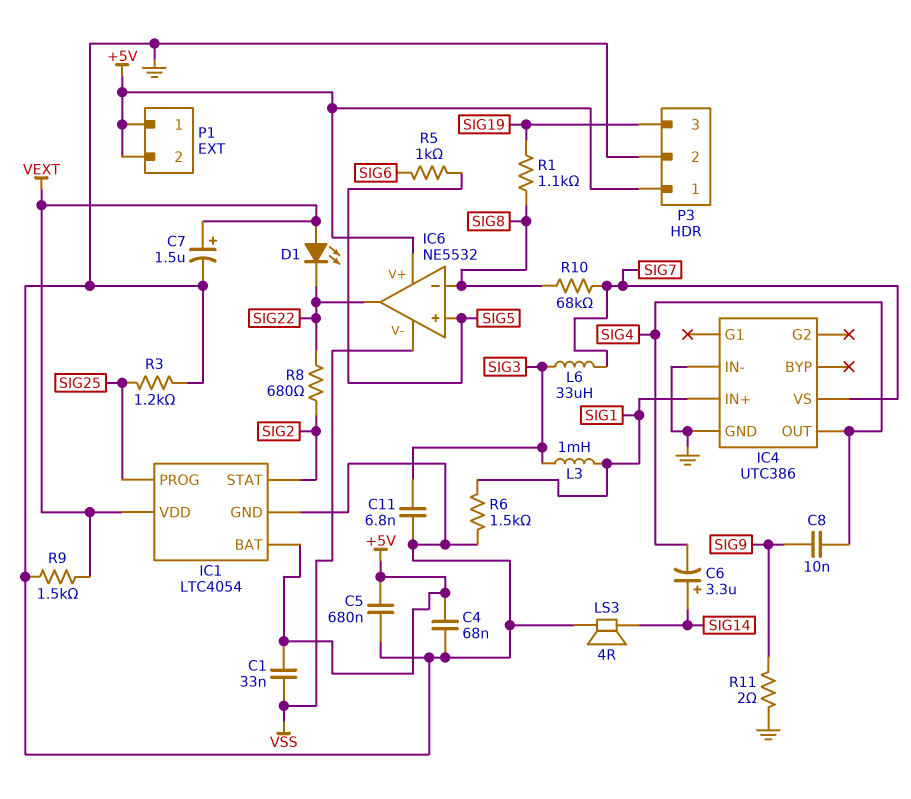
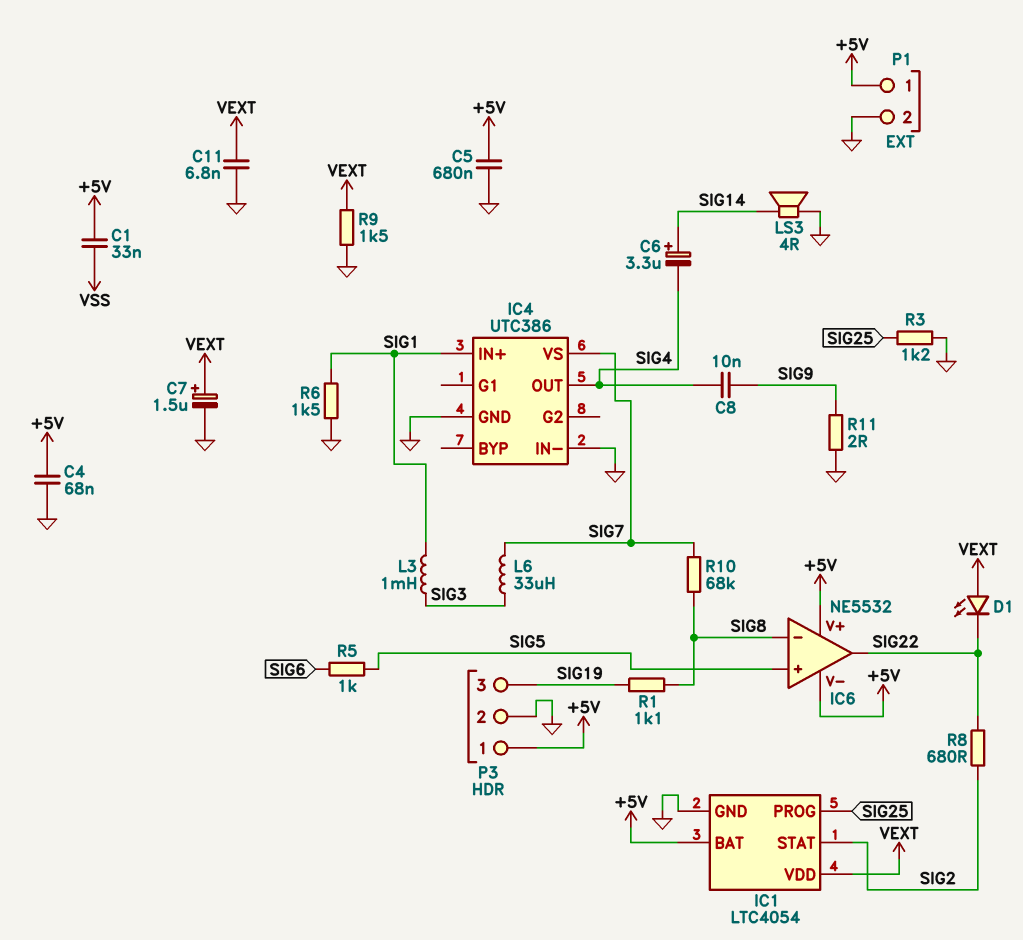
C11: 6.8nF (GND, SIG3) -> 6.8nF (GND, VEXT)
IC6 pin V-: VSS -> +5V
P1 pin 2: +5V -> GND

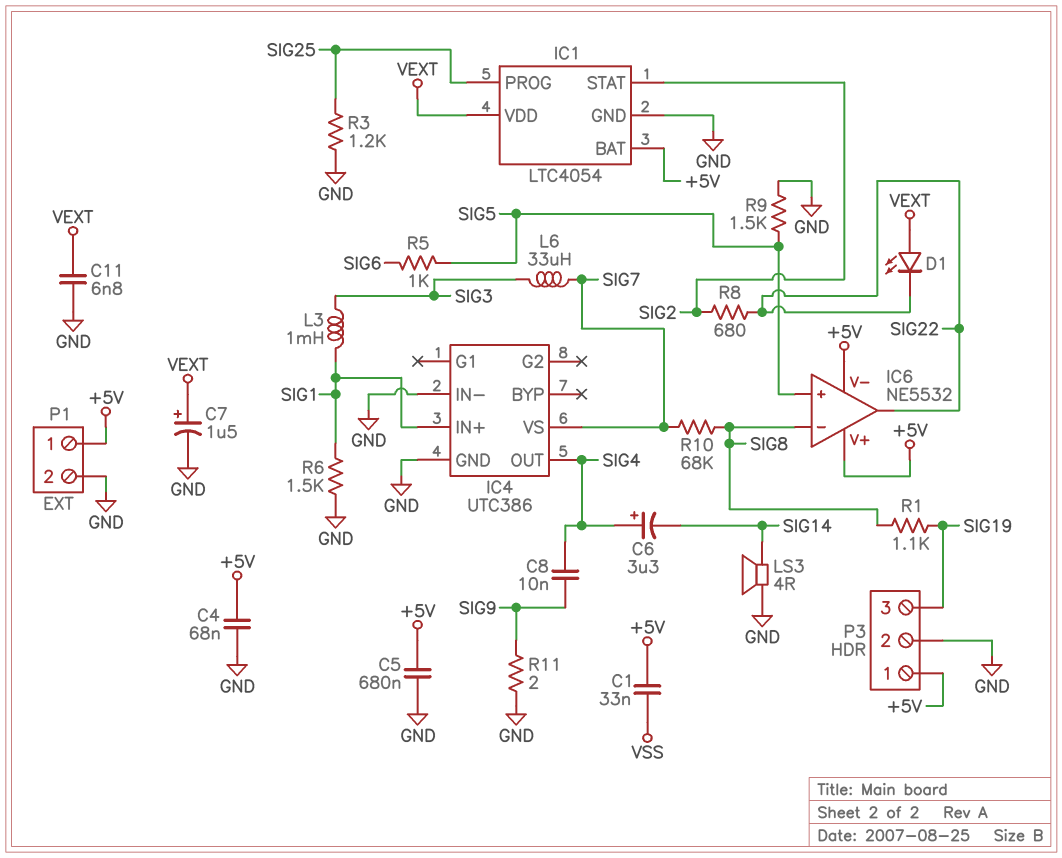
C6: 3.3uF (plus SIG14, minus SIG4) -> 3.3uF (plus SIG4, minus SIG14)
R9: 1.5k (GND, VEXT) -> 1.5k (GND, SIG5)

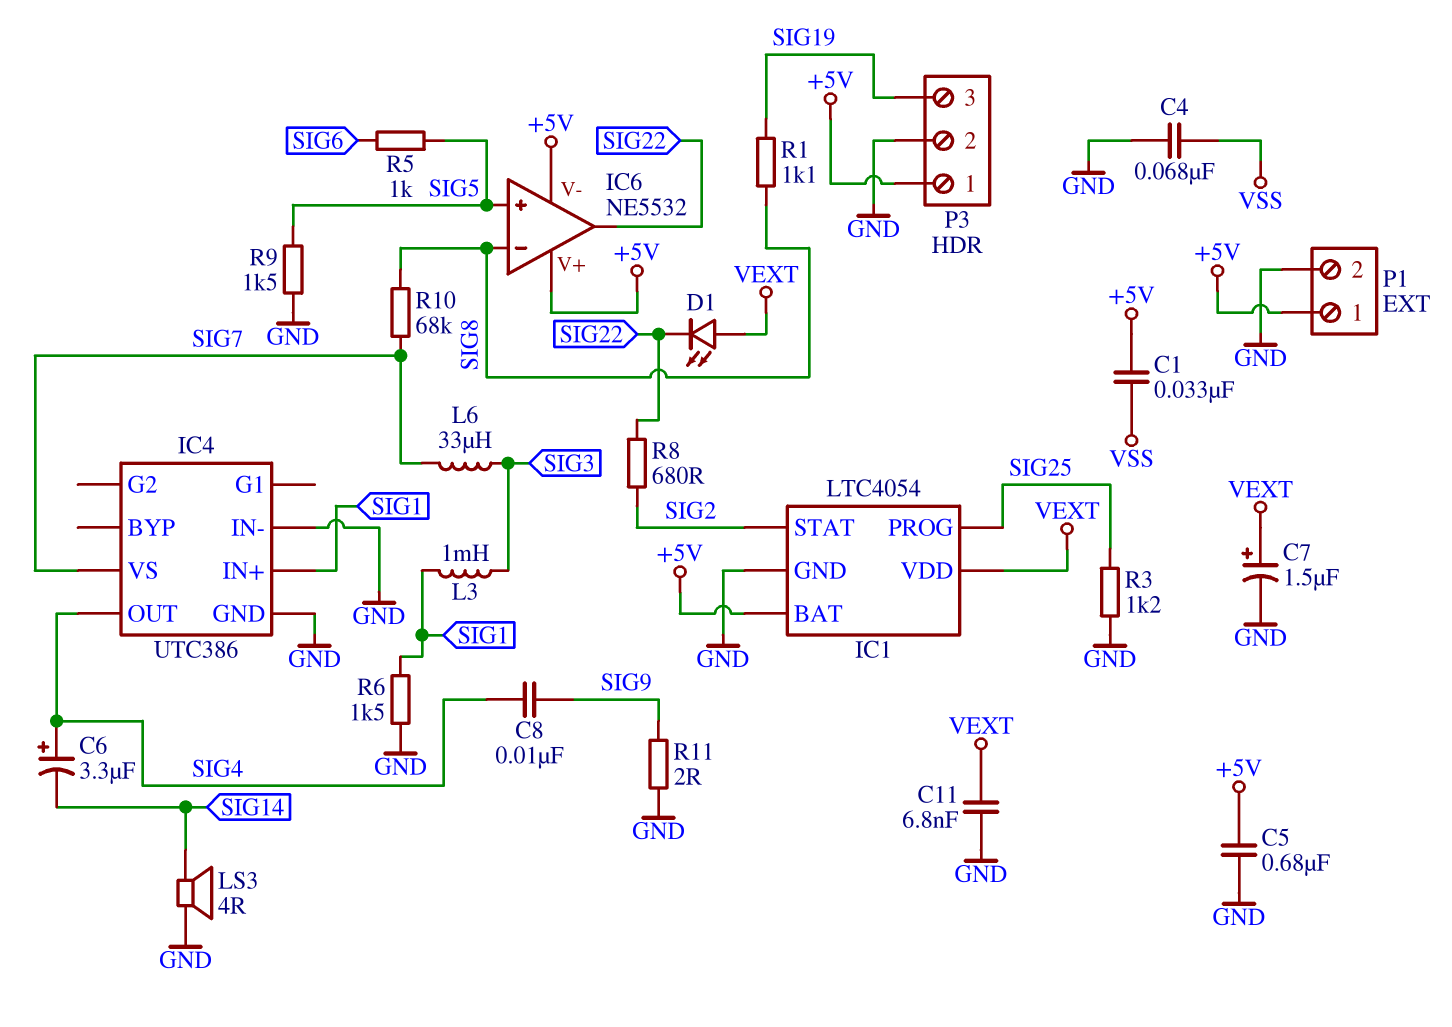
C4: 68nF (+5V, GND) -> 68nF (GND, VSS)

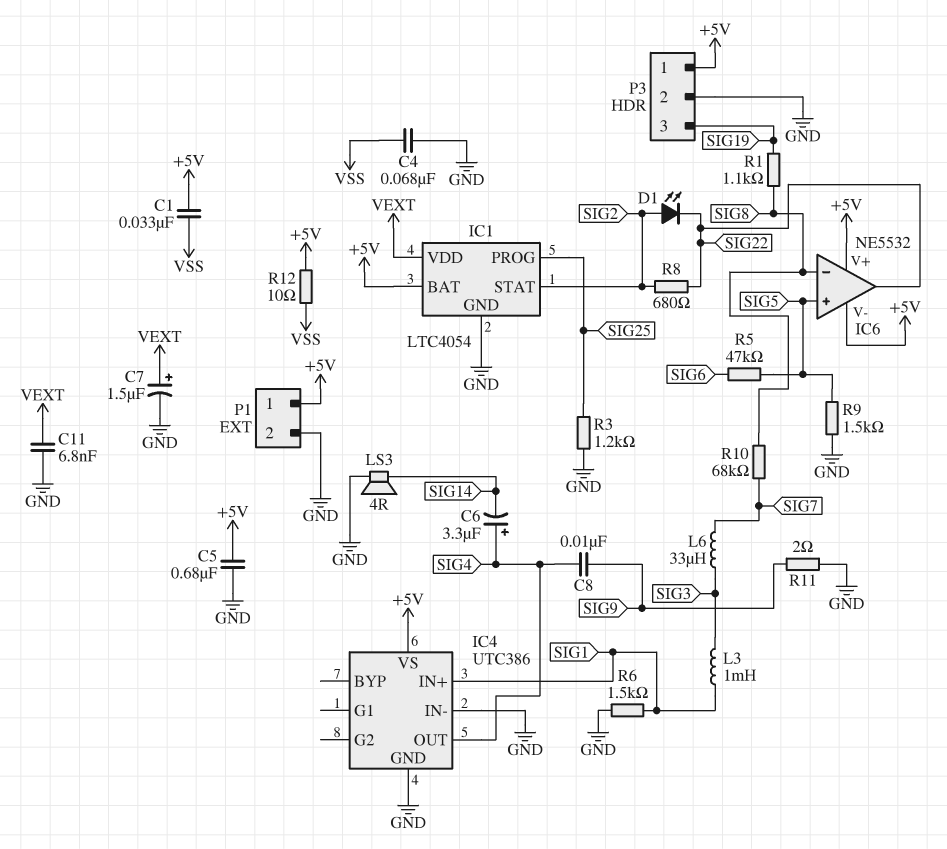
D1: LED (A VEXT, K SIG22) -> LED (A SIG2, K SIG22)
IC4 pin VS: SIG7 -> +5V
R5: 1k (SIG5, SIG6) -> 47k (SIG5, SIG6)
R12: none -> 10 (+5V, VSS)

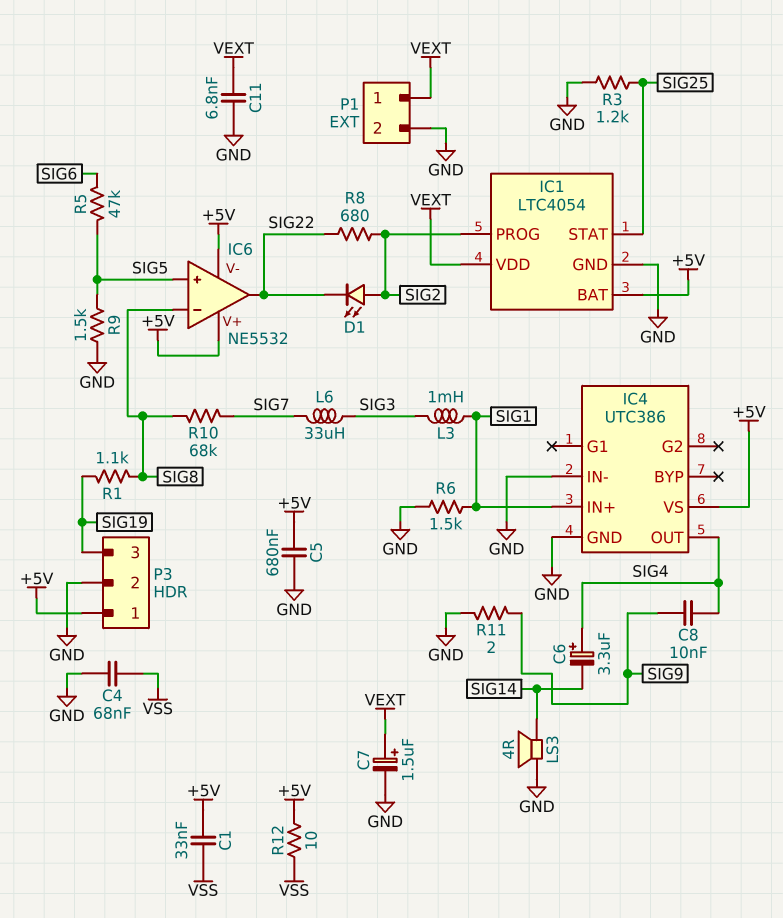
IC1 pin PROG: SIG25 -> SIG2
IC1 pin STAT: SIG2 -> SIG25
P1 pin 1: +5V -> VEXT

